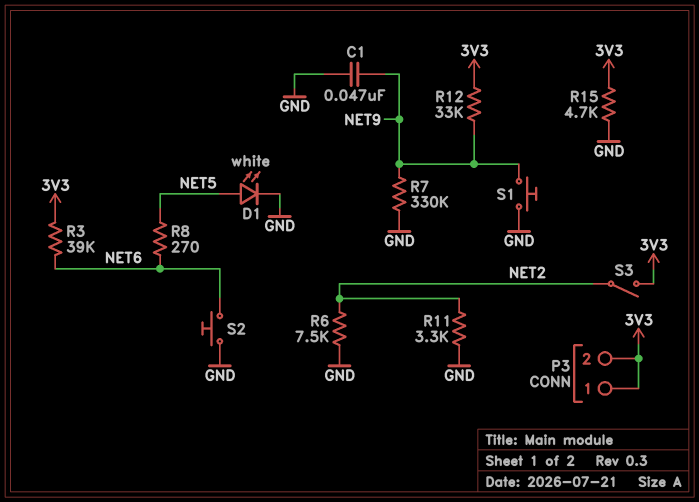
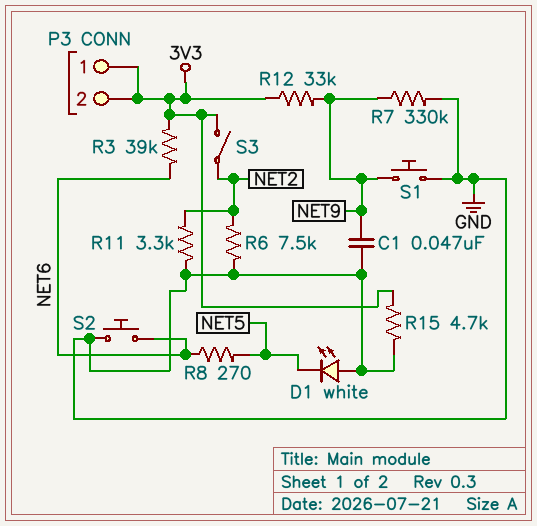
D1: LED white (A NET5, K GND) -> LED white (A GND, K NET5)

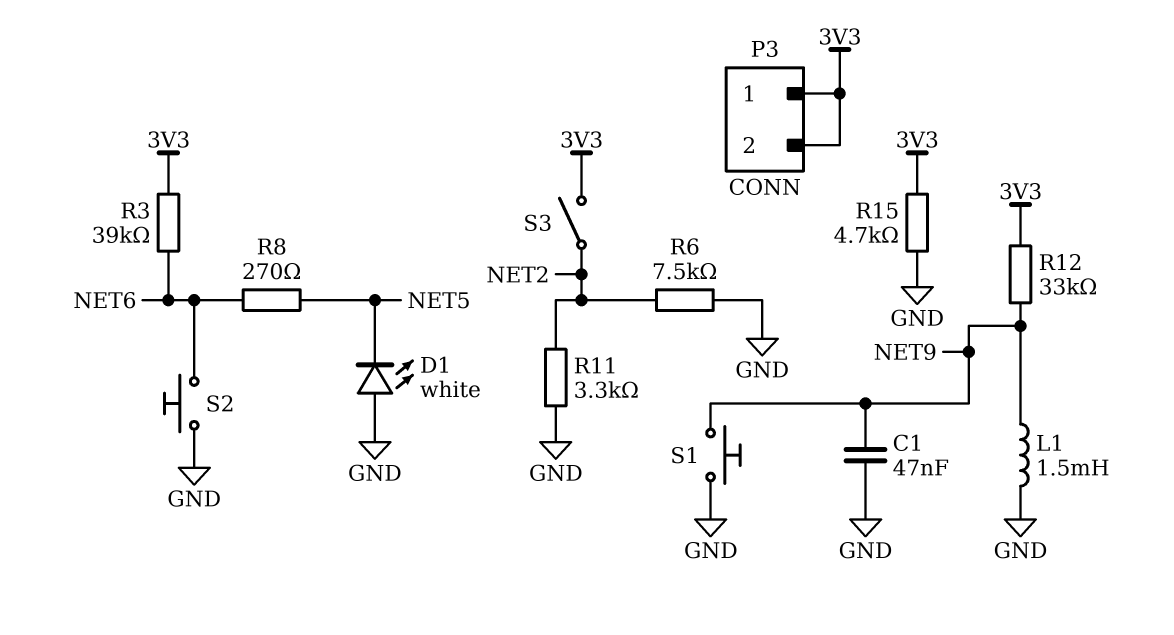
L1: none -> 1.5mH (GND, NET9)
R7: 330k (GND, NET9) -> none

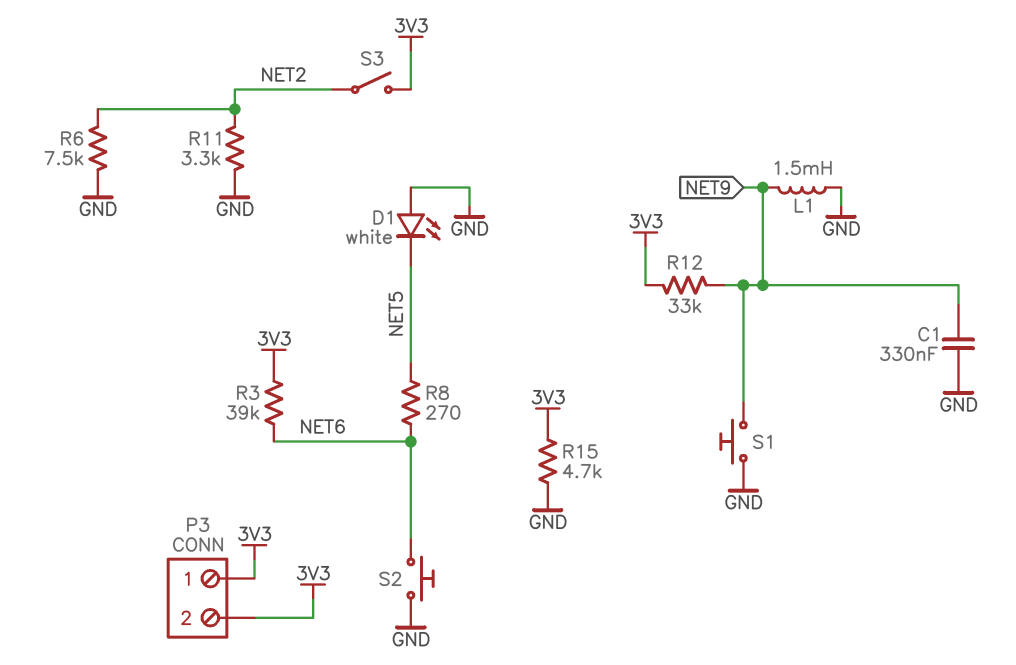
C1: 47nF (GND, NET9) -> 330nF (GND, NET9)

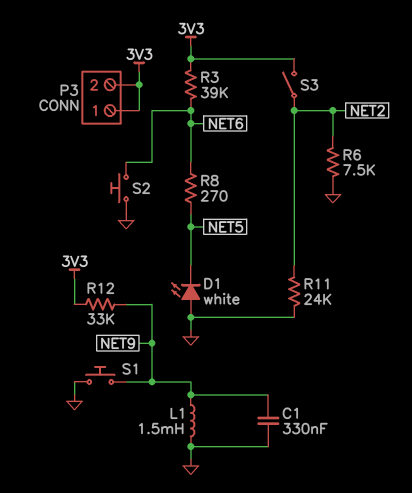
R11: 3.3k (GND, NET2) -> 24k (GND, NET2)
R15: 4.7k (3V3, GND) -> none

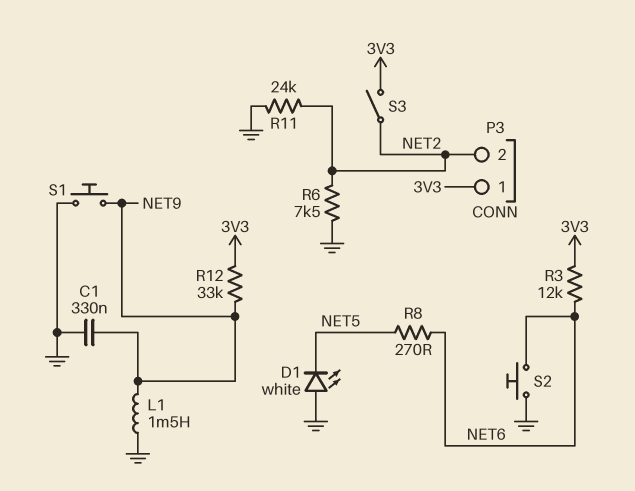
P3 pin 2: 3V3 -> NET2
R3: 39k (3V3, NET6) -> 12k (3V3, NET6)

